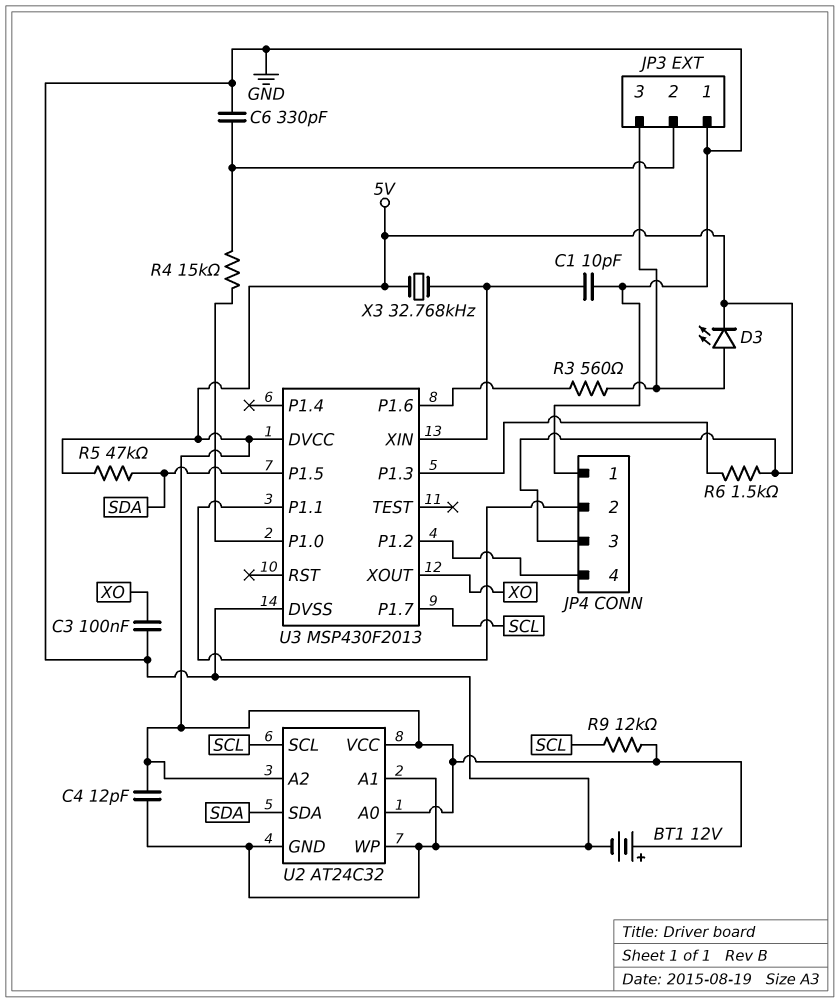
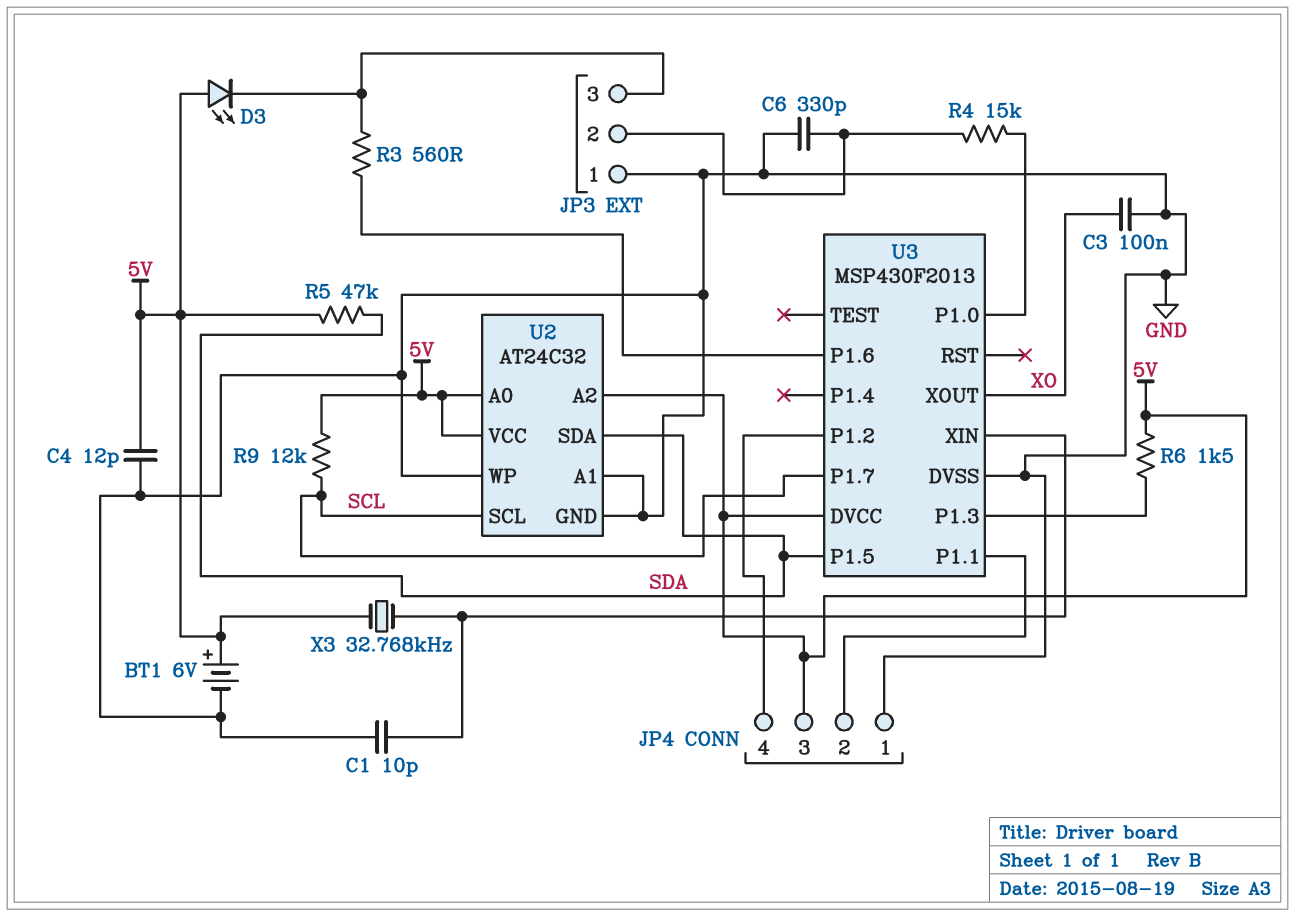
BT1: 12V (plus 5V, minus GND) -> 6V (plus 5V, minus GND)
D3: LED (A JP3/3, K 5V) -> LED (A 5V, K JP3/3)

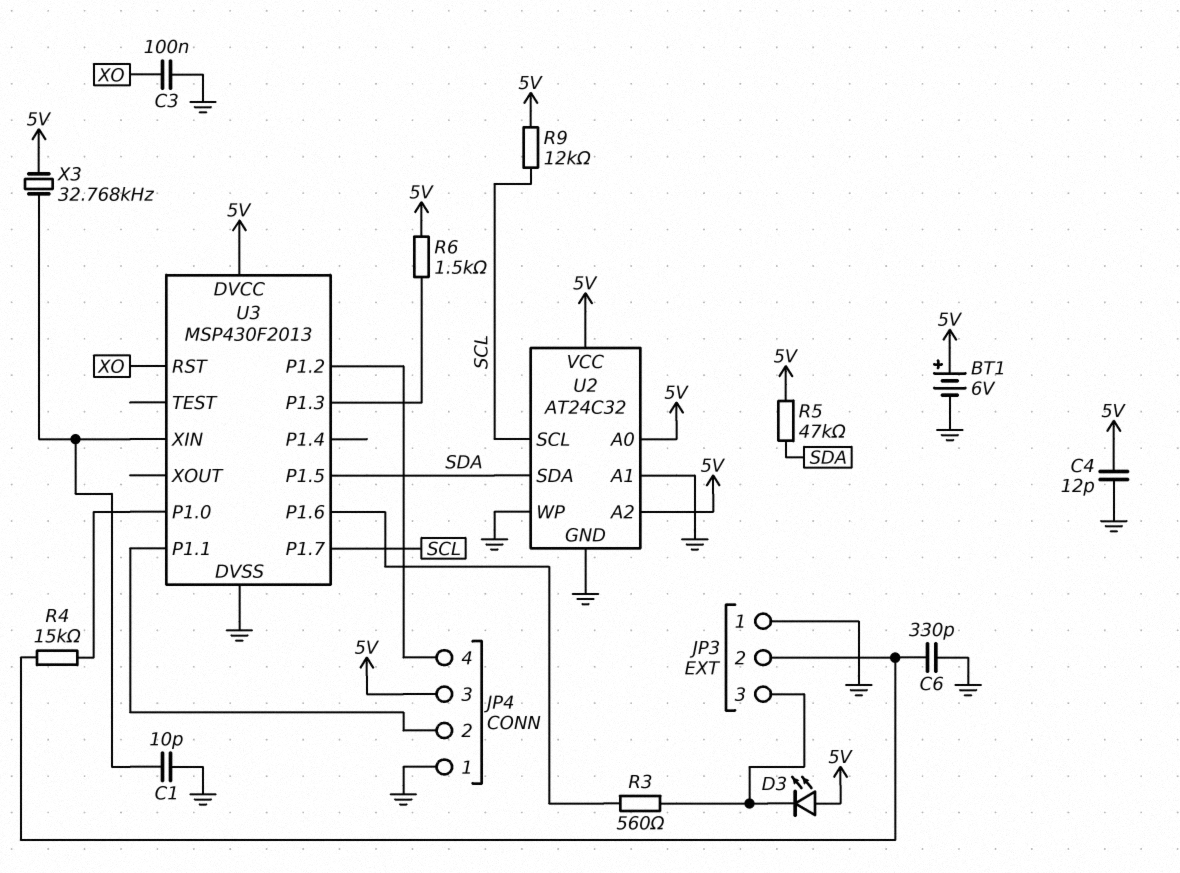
U3 pin RST: none -> XO
U3 pin XOUT: XO -> none

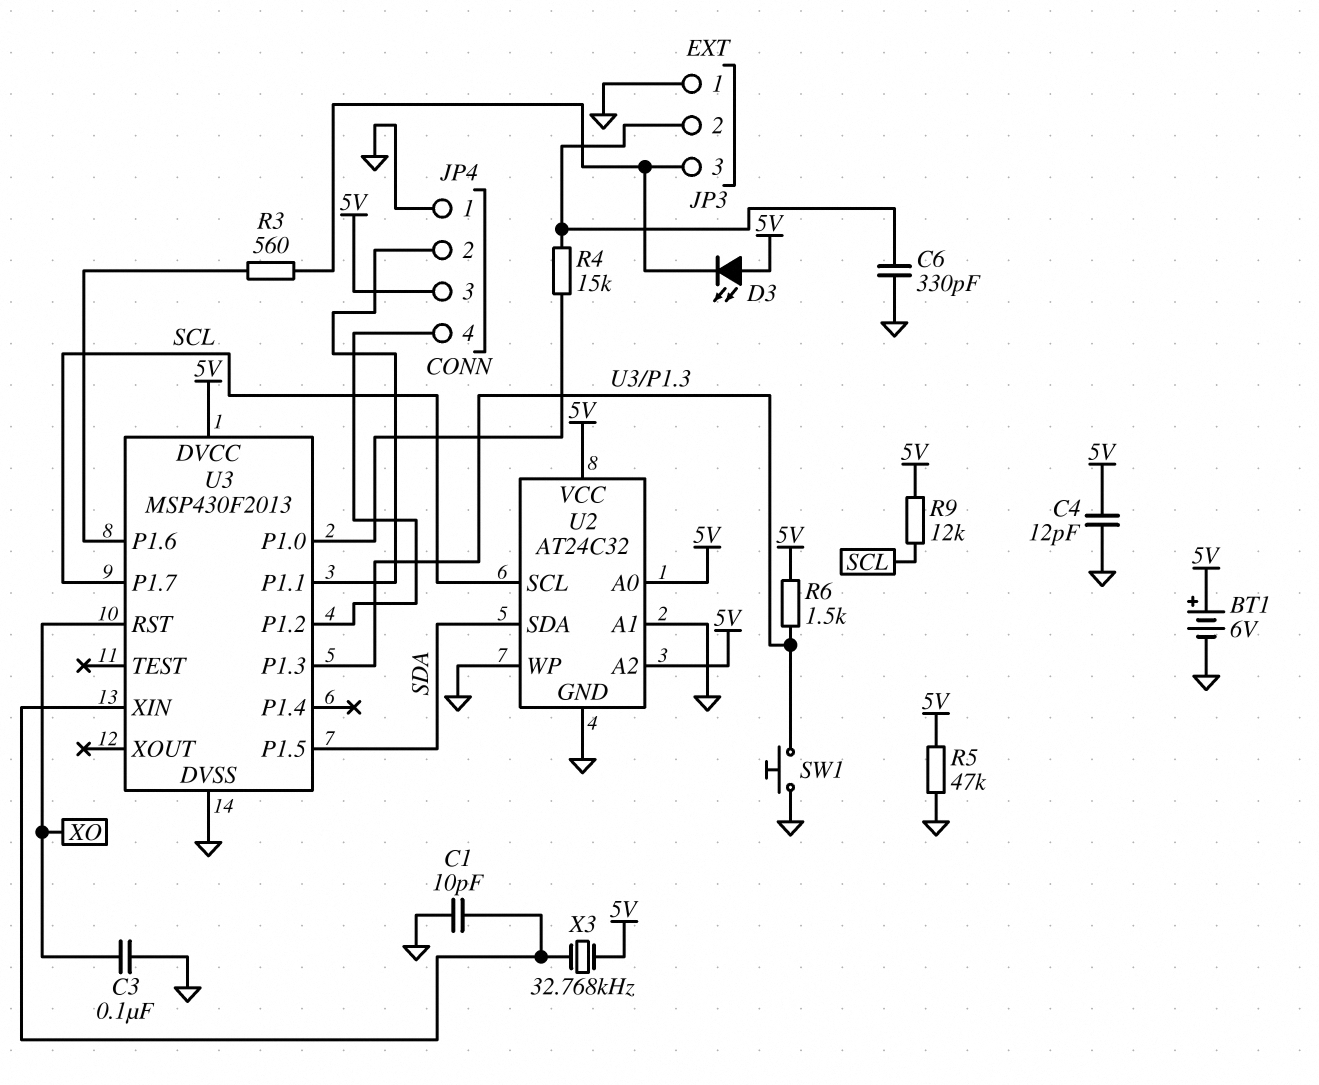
R5: 47k (5V, SDA) -> 47k (5V, GND)
SW1: none -> button (GND, U3/P1.3)

